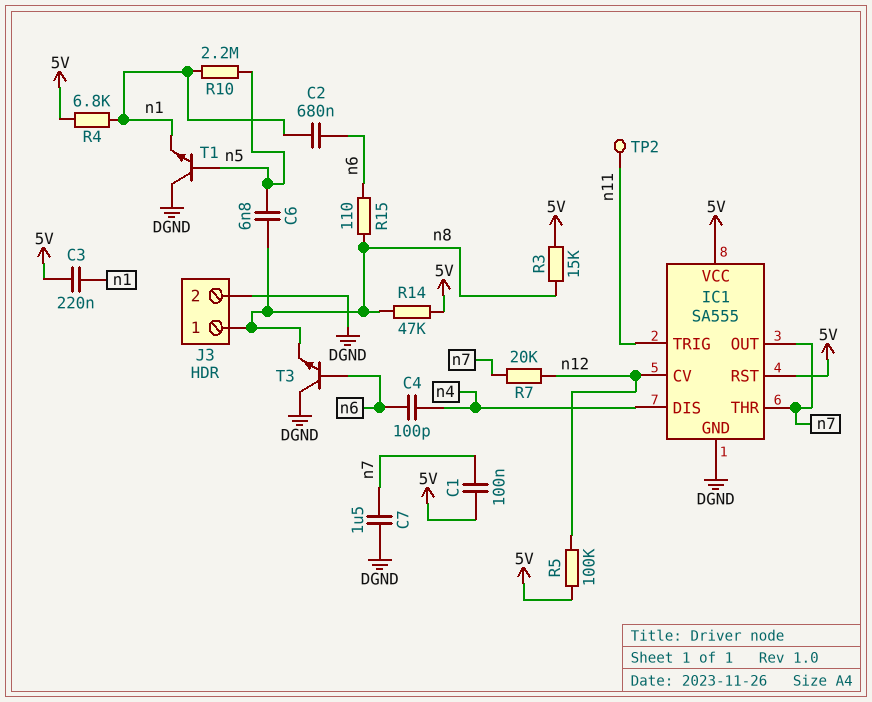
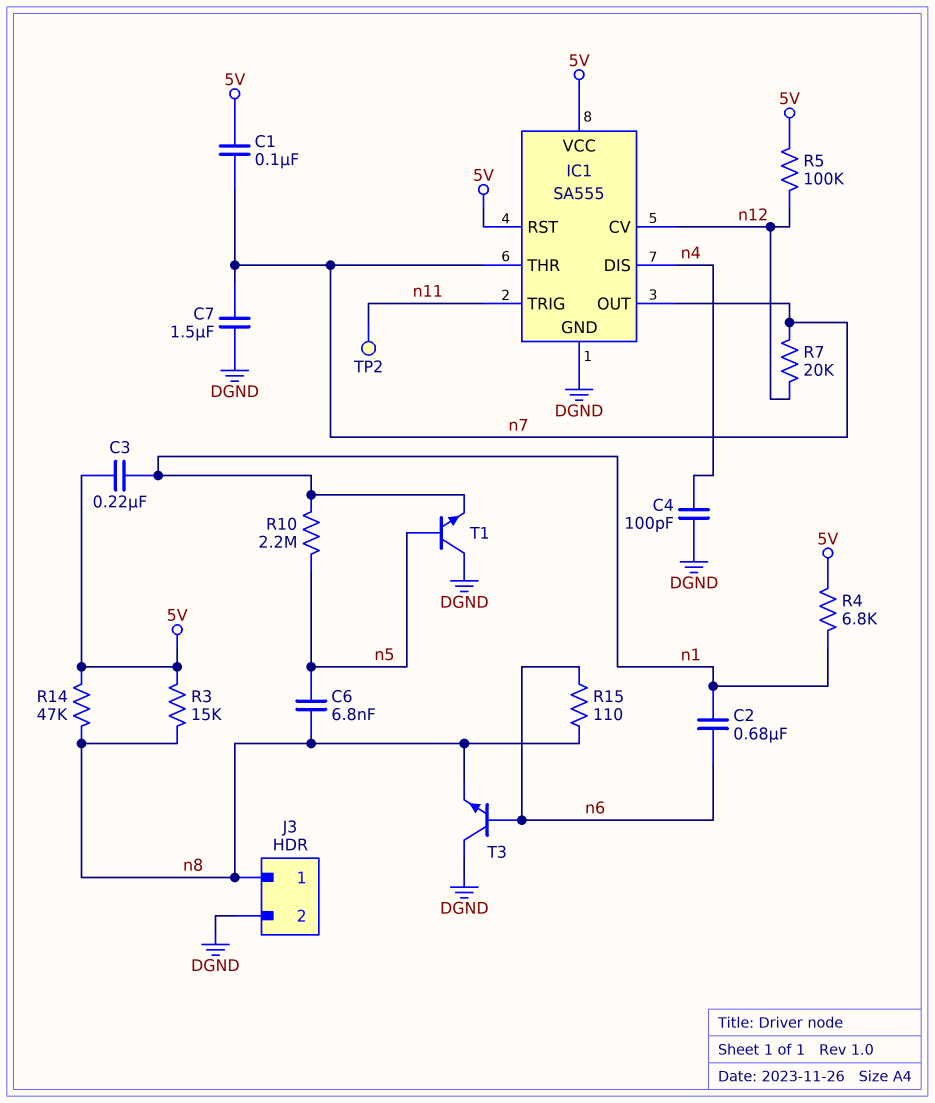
C4: 100pF (n4, n6) -> 100pF (DGND, n4)

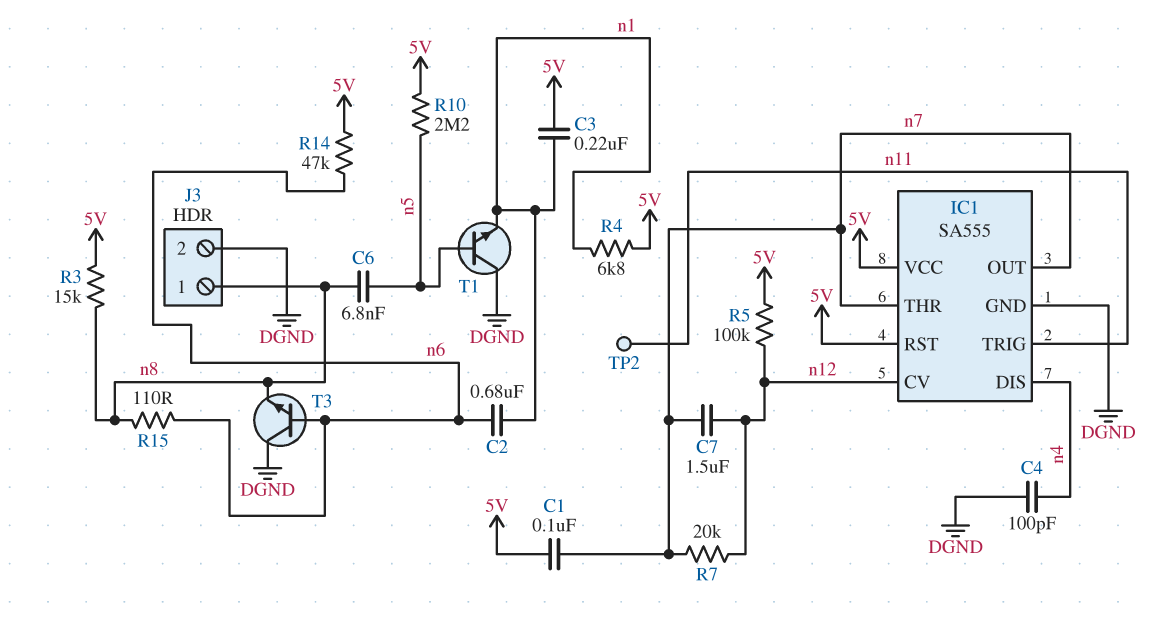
C7: 1.5uF (DGND, n7) -> 1.5uF (n7, n12)
R10: 2.2M (n1, n5) -> 2.2M (5V, n5)
R14: 47k (5V, n8) -> 47k (5V, n6)

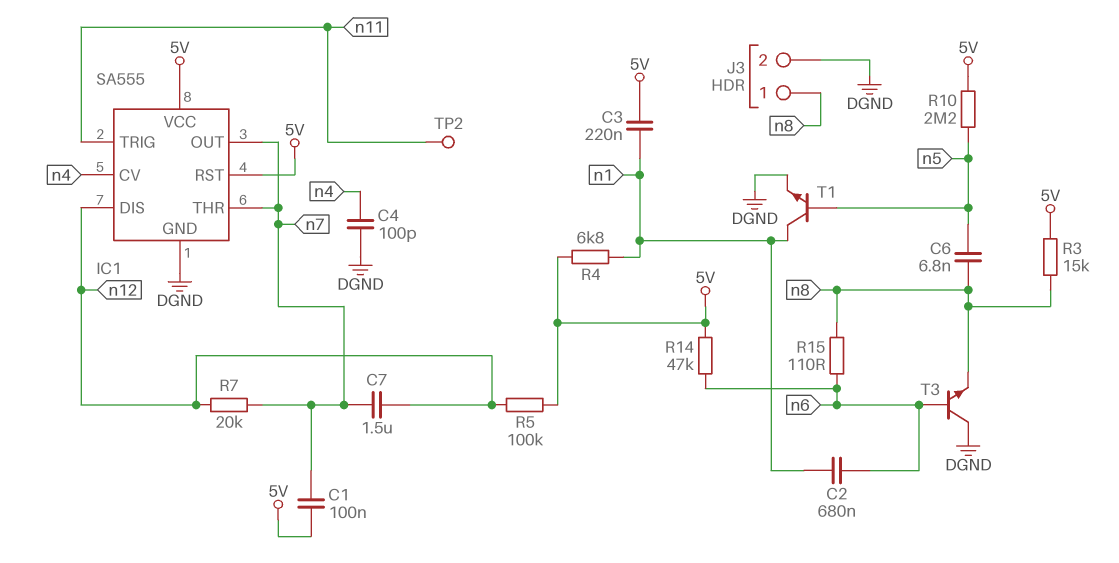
IC1 pin CV: n12 -> n4
IC1 pin DIS: n4 -> n12
T1: NPN (B n5, C DGND, E n1) -> NPN (B n5, C n1, E DGND)

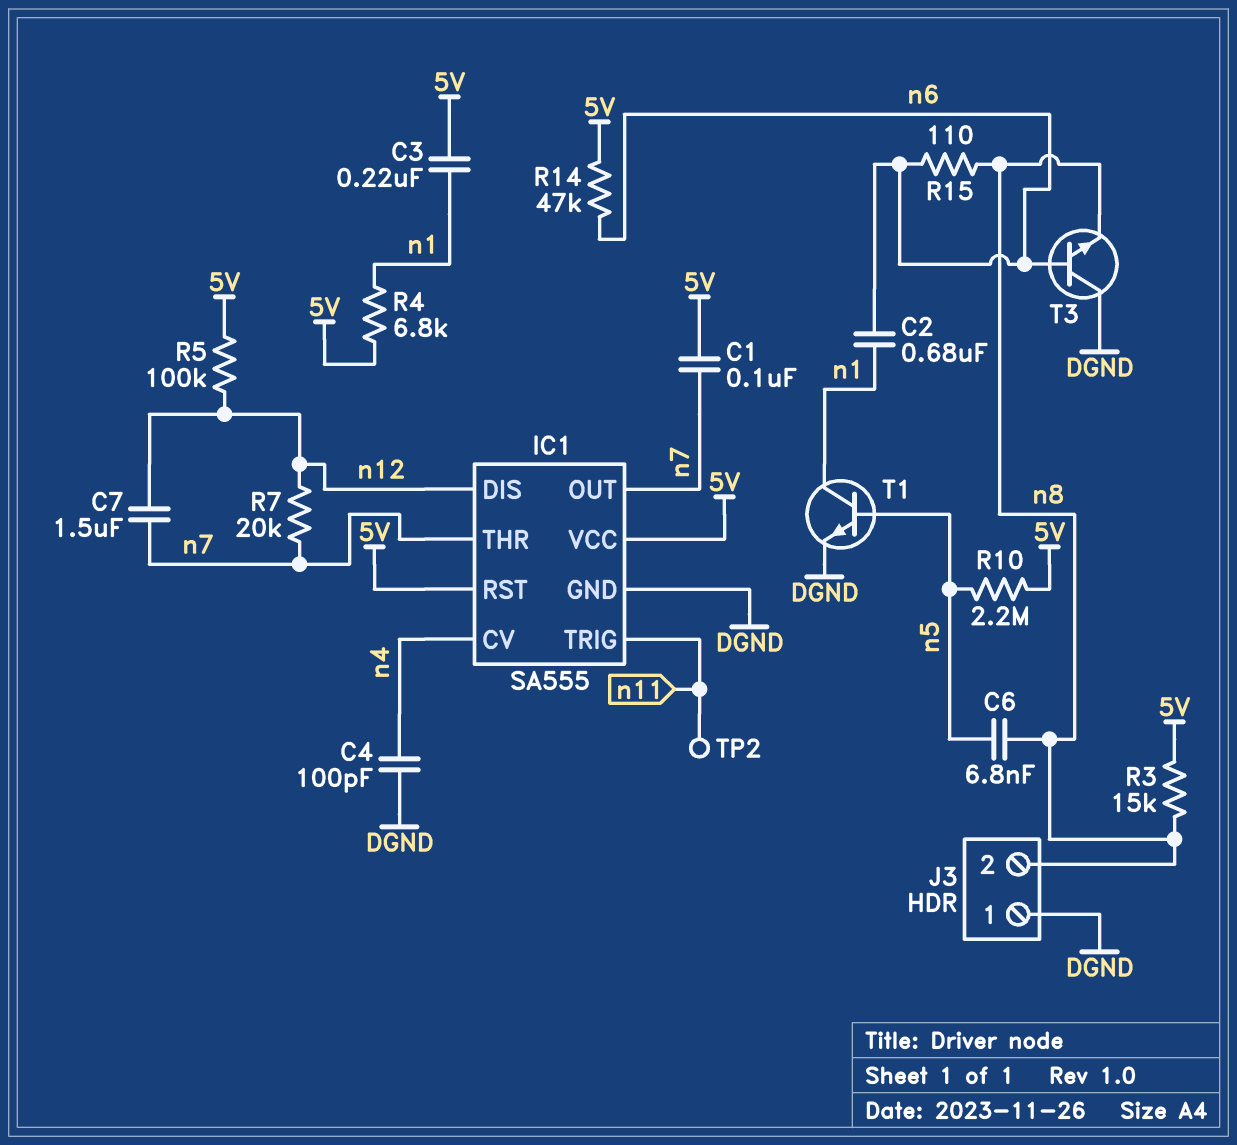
J3 pin 1: n8 -> DGND
J3 pin 2: DGND -> n8

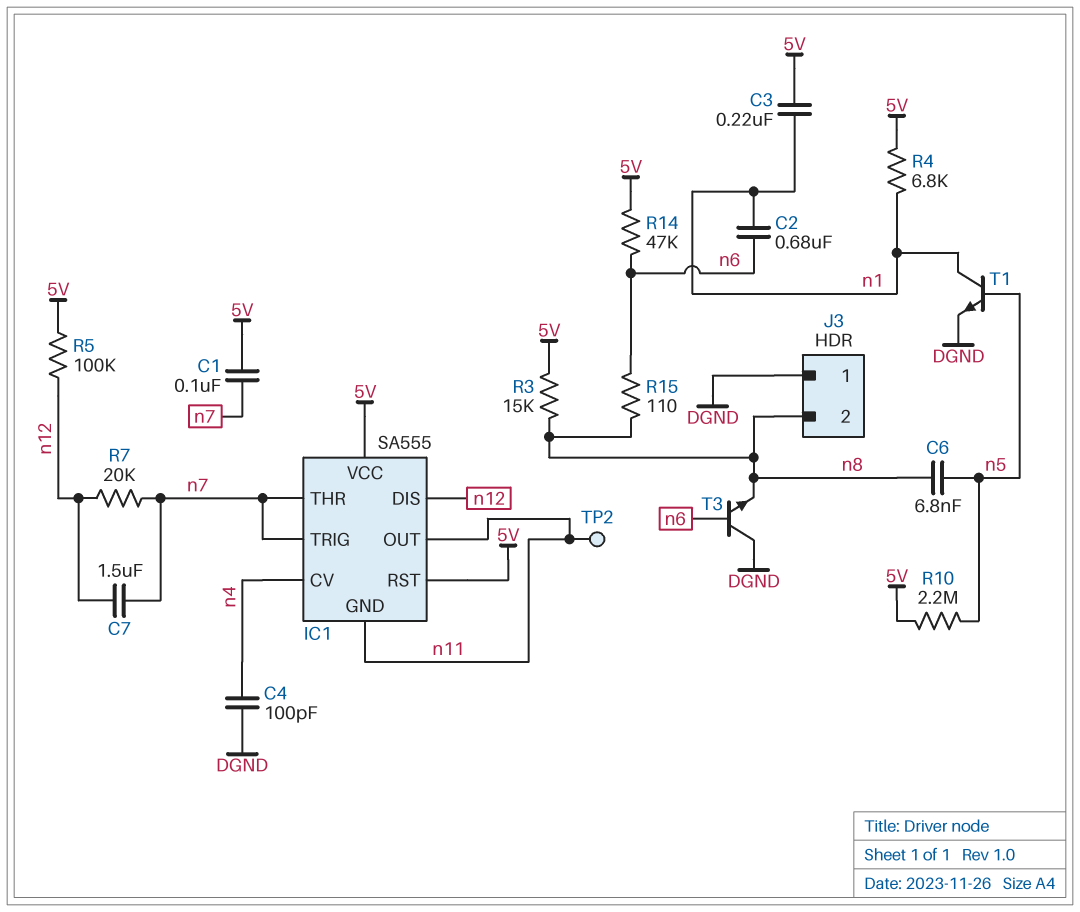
IC1 pin GND: DGND -> n11
IC1 pin OUT: n7 -> n11
IC1 pin TRIG: n11 -> n7

